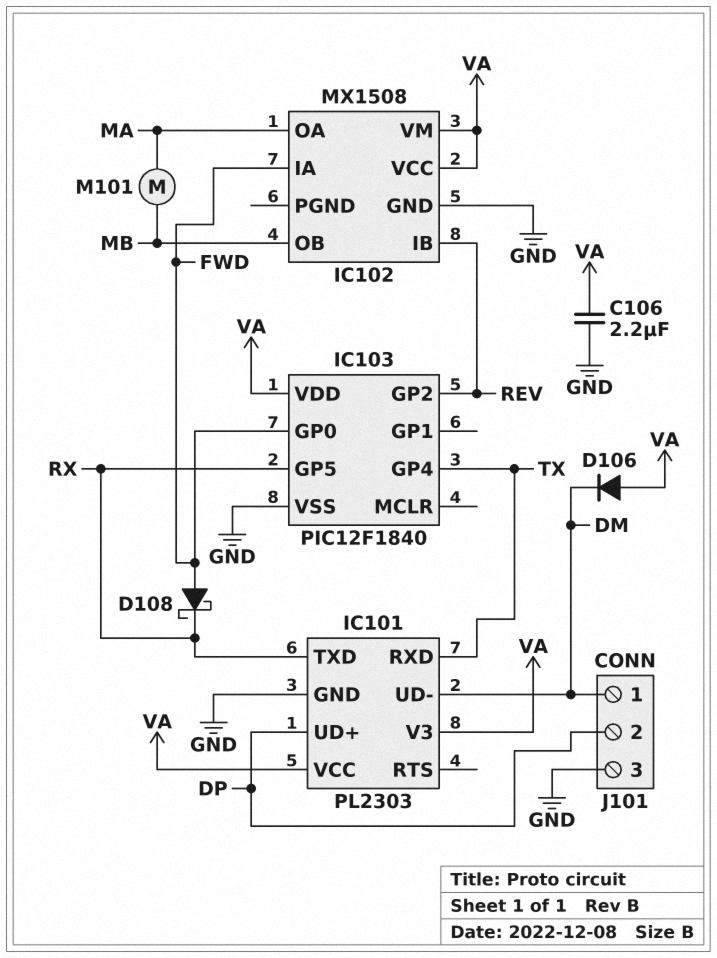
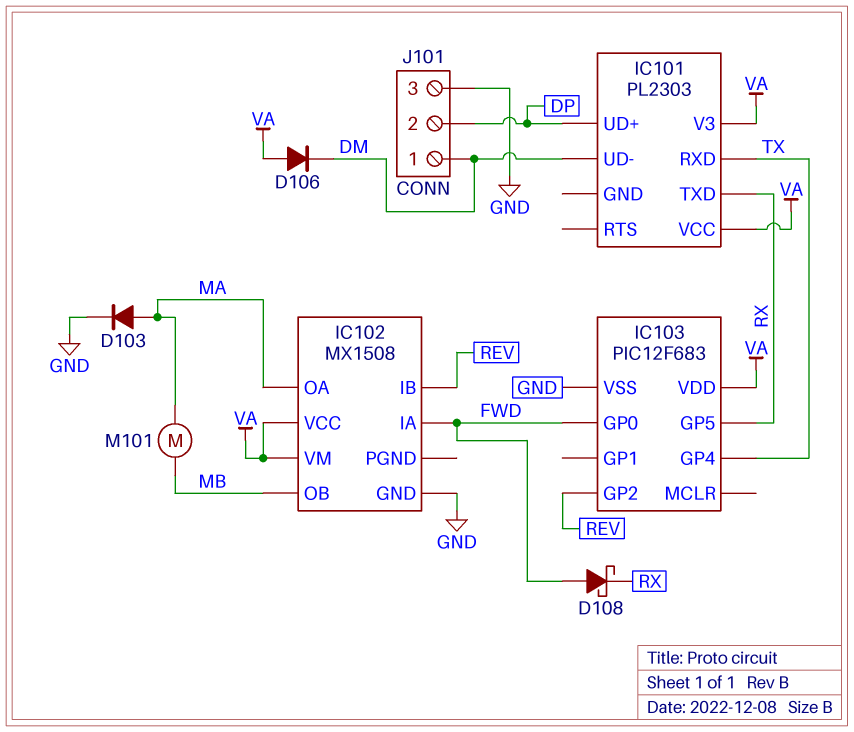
C106: 2.2uF (GND, VA) -> none
D103: none -> diode (A MA, K GND)
IC101 pin GND: GND -> none
IC103: PIC12F1840 -> PIC12F683

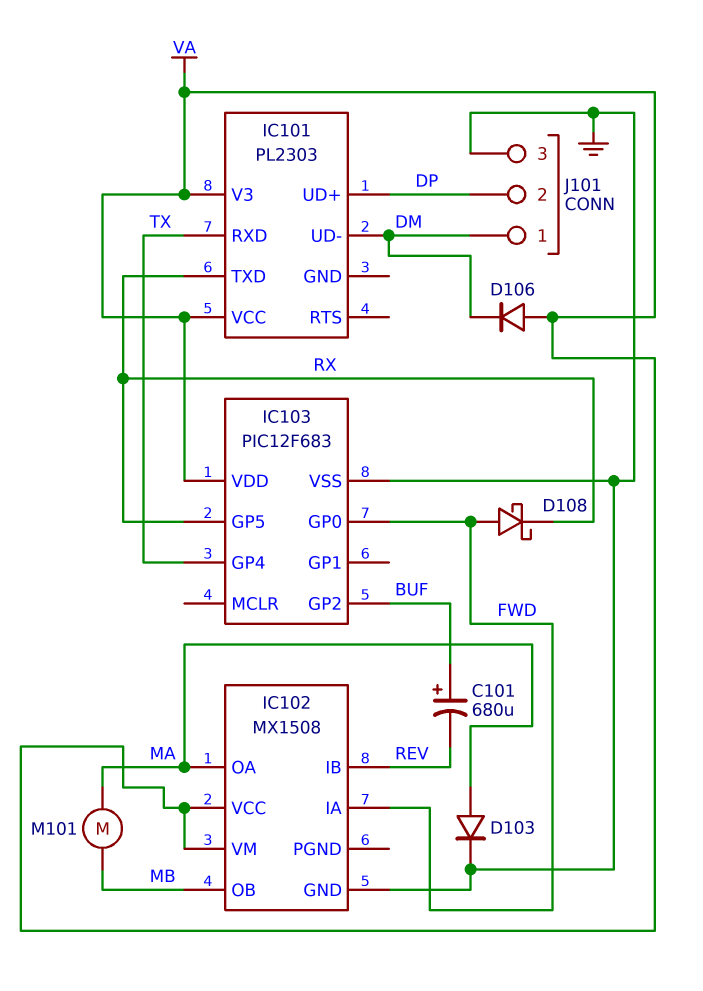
C101: none -> 680uF (plus BUF, minus REV)
IC103 pin GP2: REV -> BUF

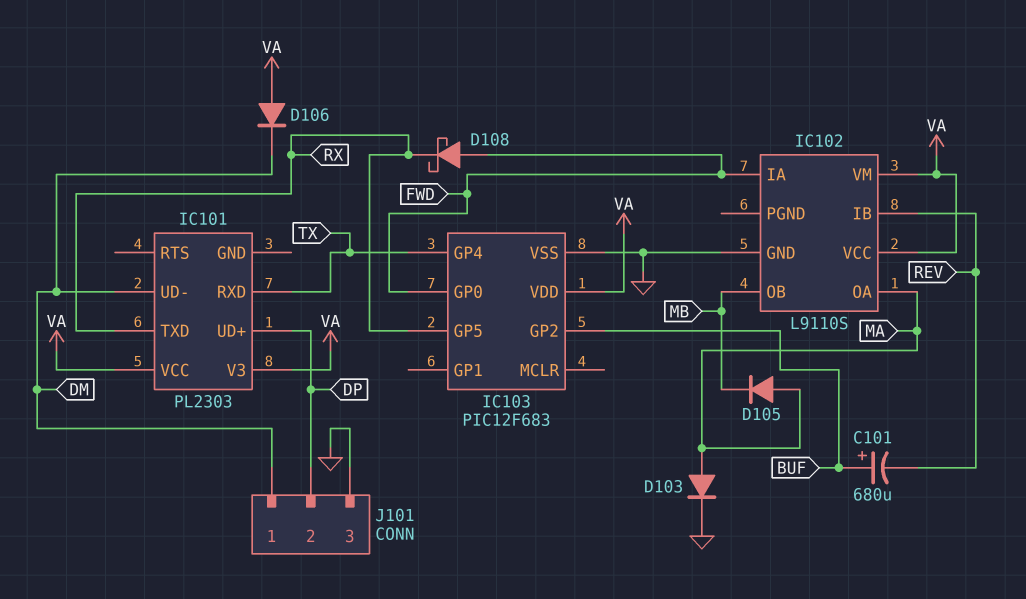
D105: none -> diode (A MA, K MB)
IC102: MX1508 -> L9110S
M101: motor (MA, MB) -> none

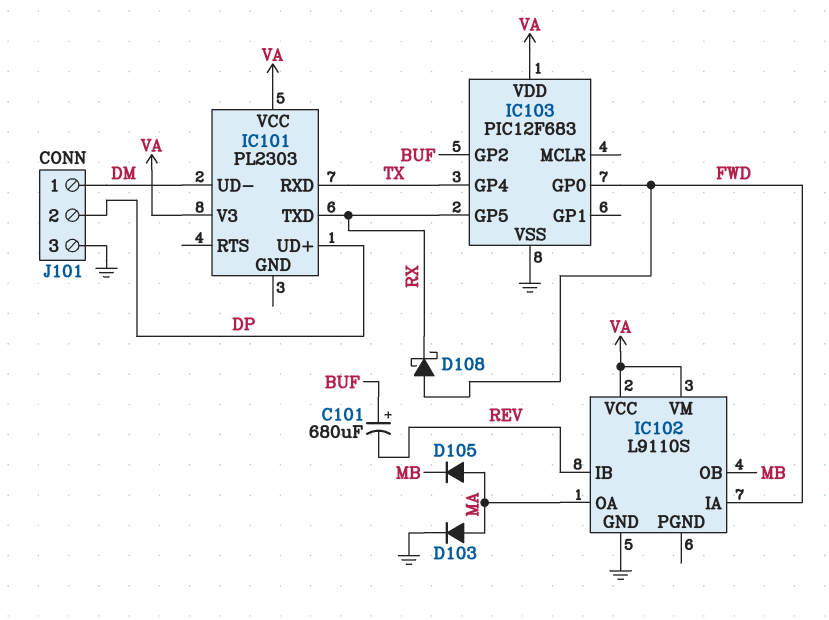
D106: diode (A VA, K DM) -> none

